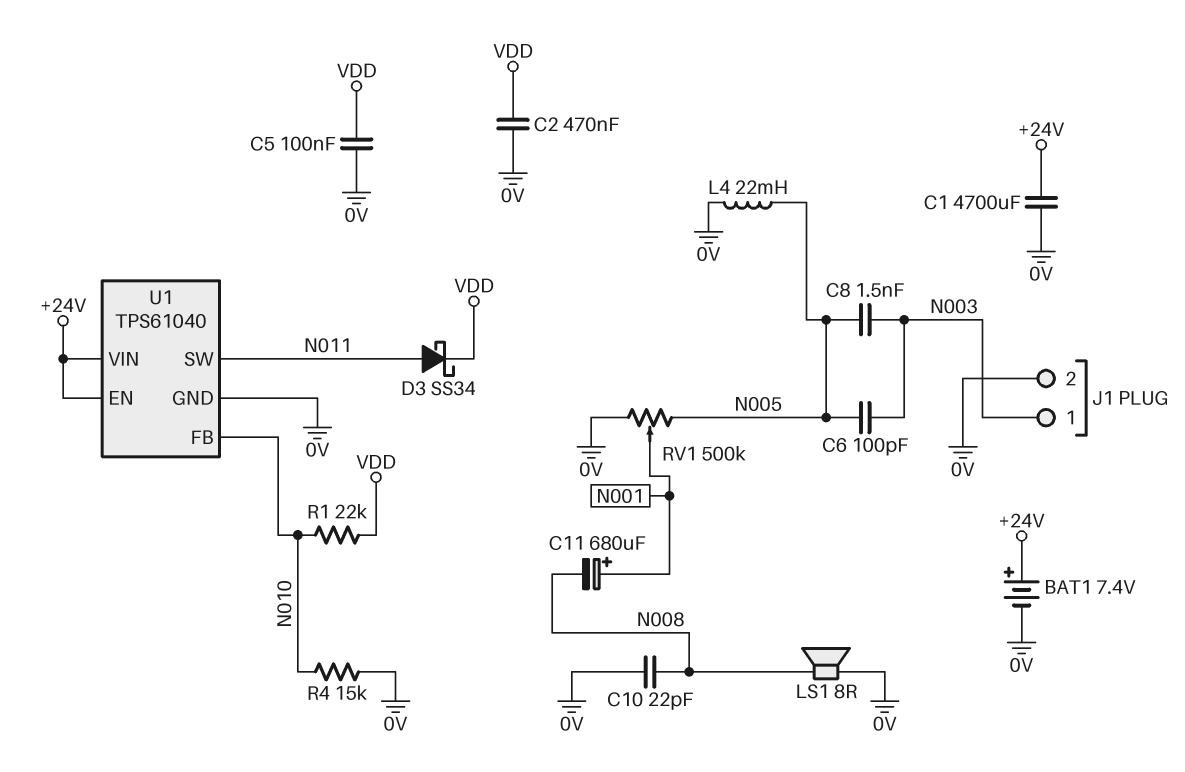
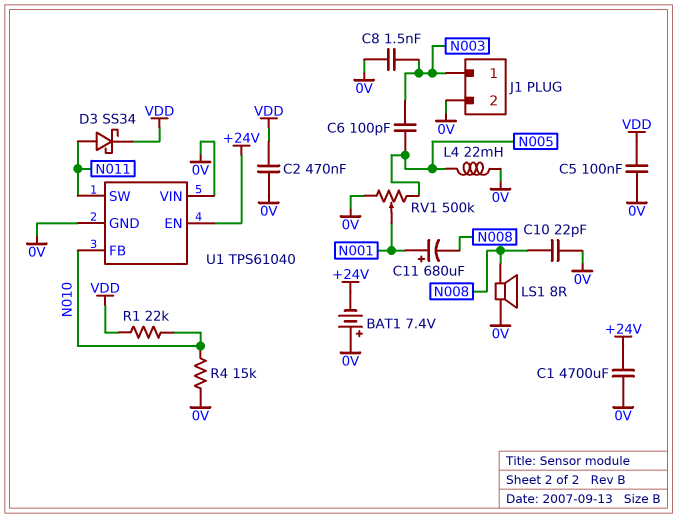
BAT1: 7.4V (plus +24V, minus 0V) -> 7.4V (plus 0V, minus +24V)
C8: 1.5nF (N003, N005) -> 1.5nF (0V, N003)
U1 pin VIN: +24V -> 0V

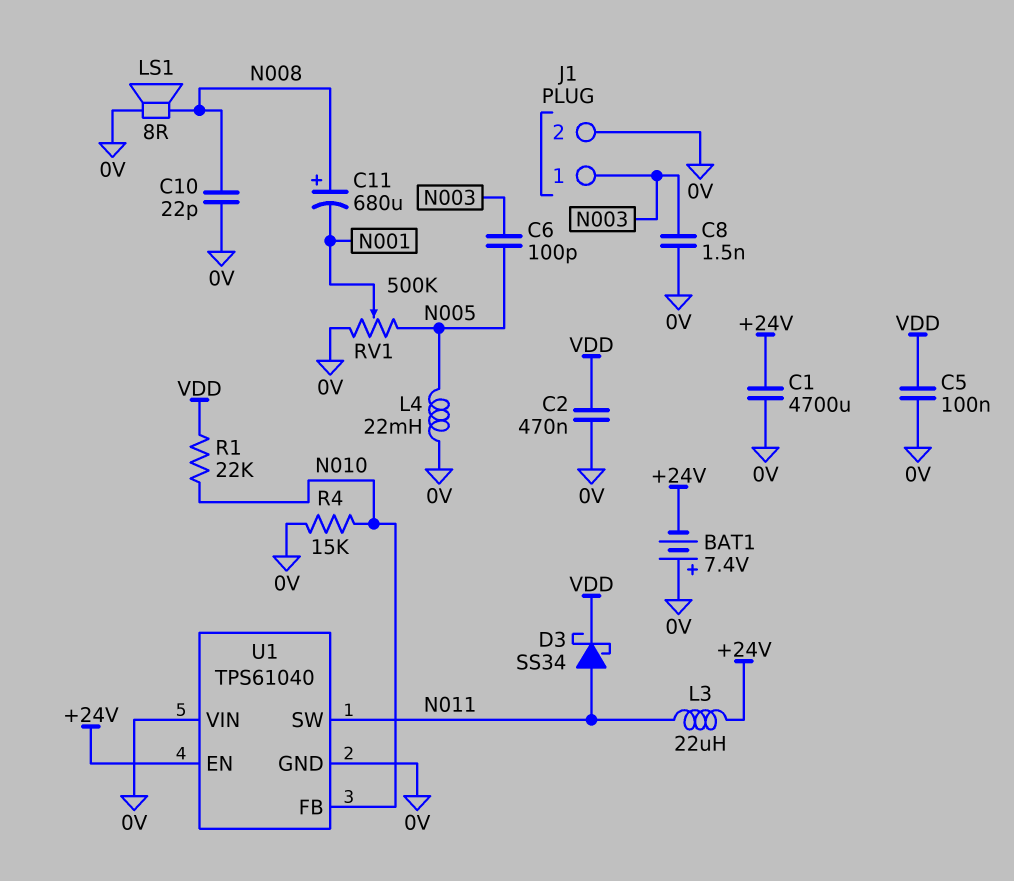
C11: 680uF (plus N001, minus N008) -> 680uF (plus N008, minus N001)
L3: none -> 22uH (+24V, N011)

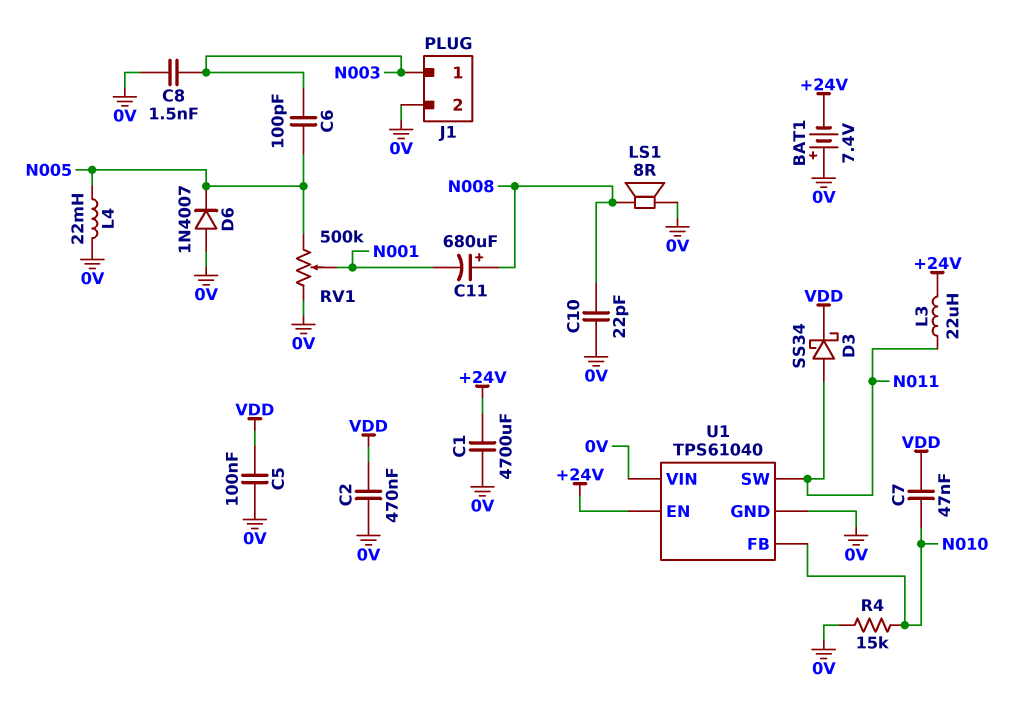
C7: none -> 47nF (N010, VDD)
D6: none -> diode 1N4007 (A 0V, K N005)
R1: 22k (N010, VDD) -> none

